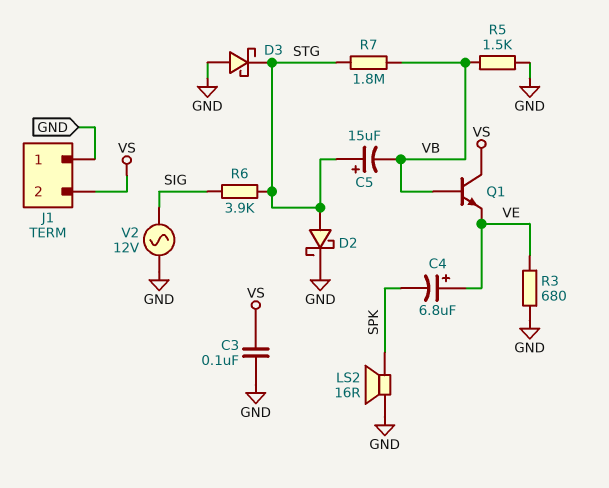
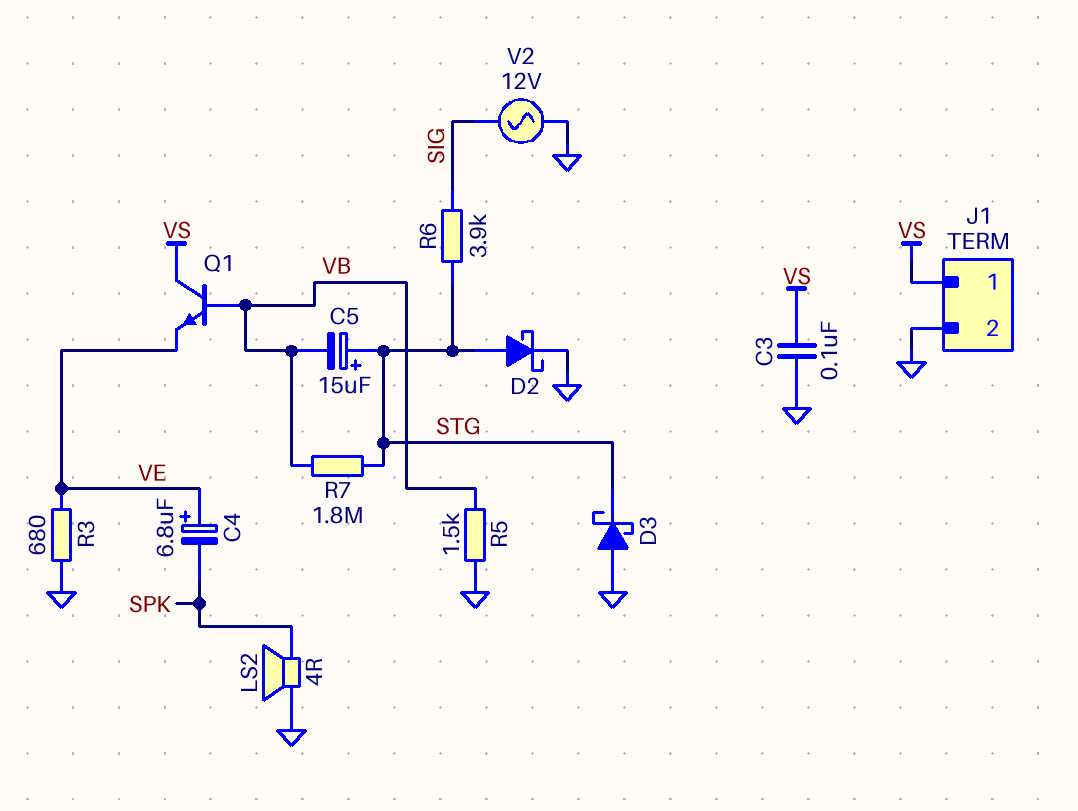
J1 pin 1: GND -> VS
J1 pin 2: VS -> GND
LS2: speaker 16R (GND, SPK) -> speaker 4R (GND, SPK)

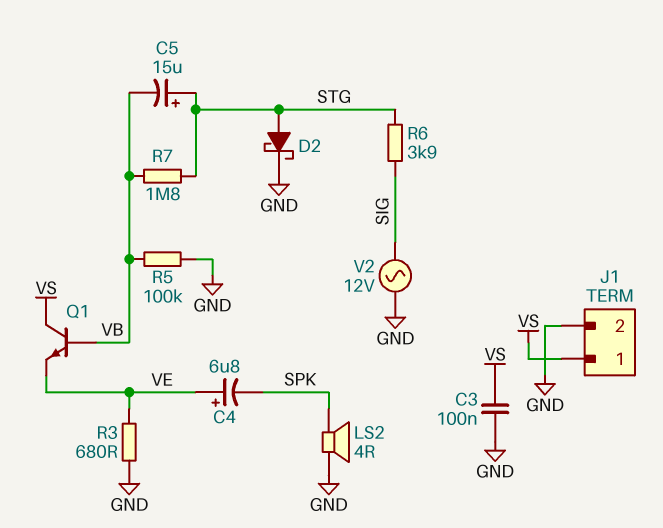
D3: schottky (A GND, K STG) -> none
R5: 1.5k (GND, VB) -> 100k (GND, VB)

